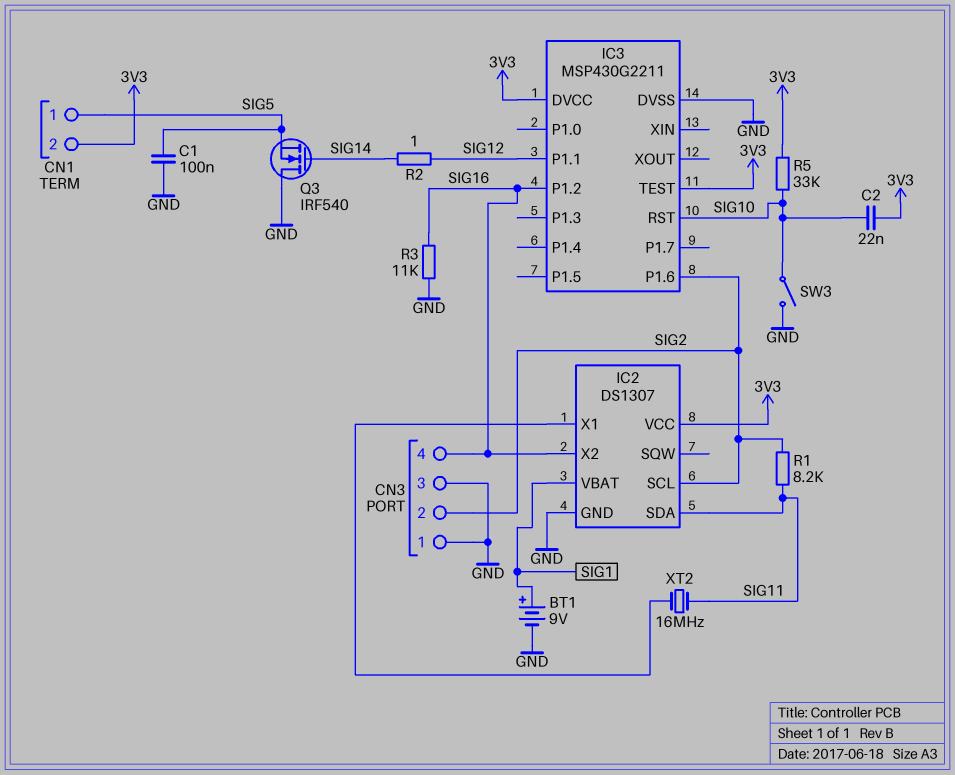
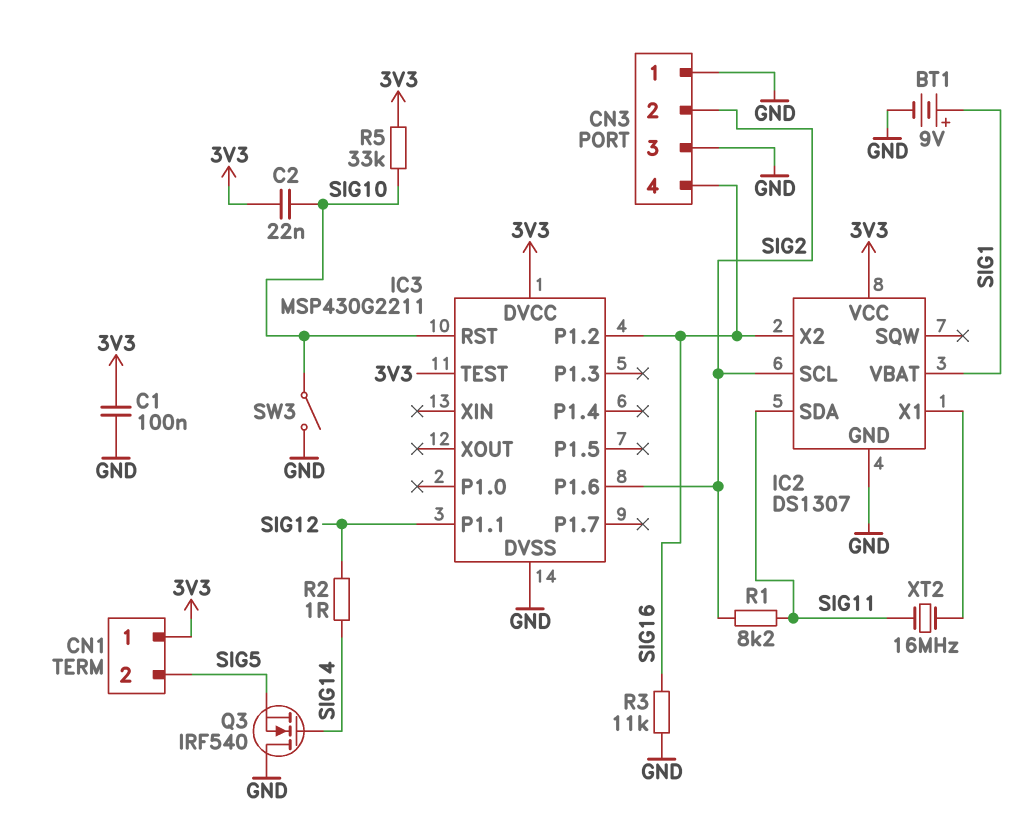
C1: 100nF (GND, SIG5) -> 100nF (3V3, GND)
CN1 pin 1: SIG5 -> 3V3
CN1 pin 2: 3V3 -> SIG5

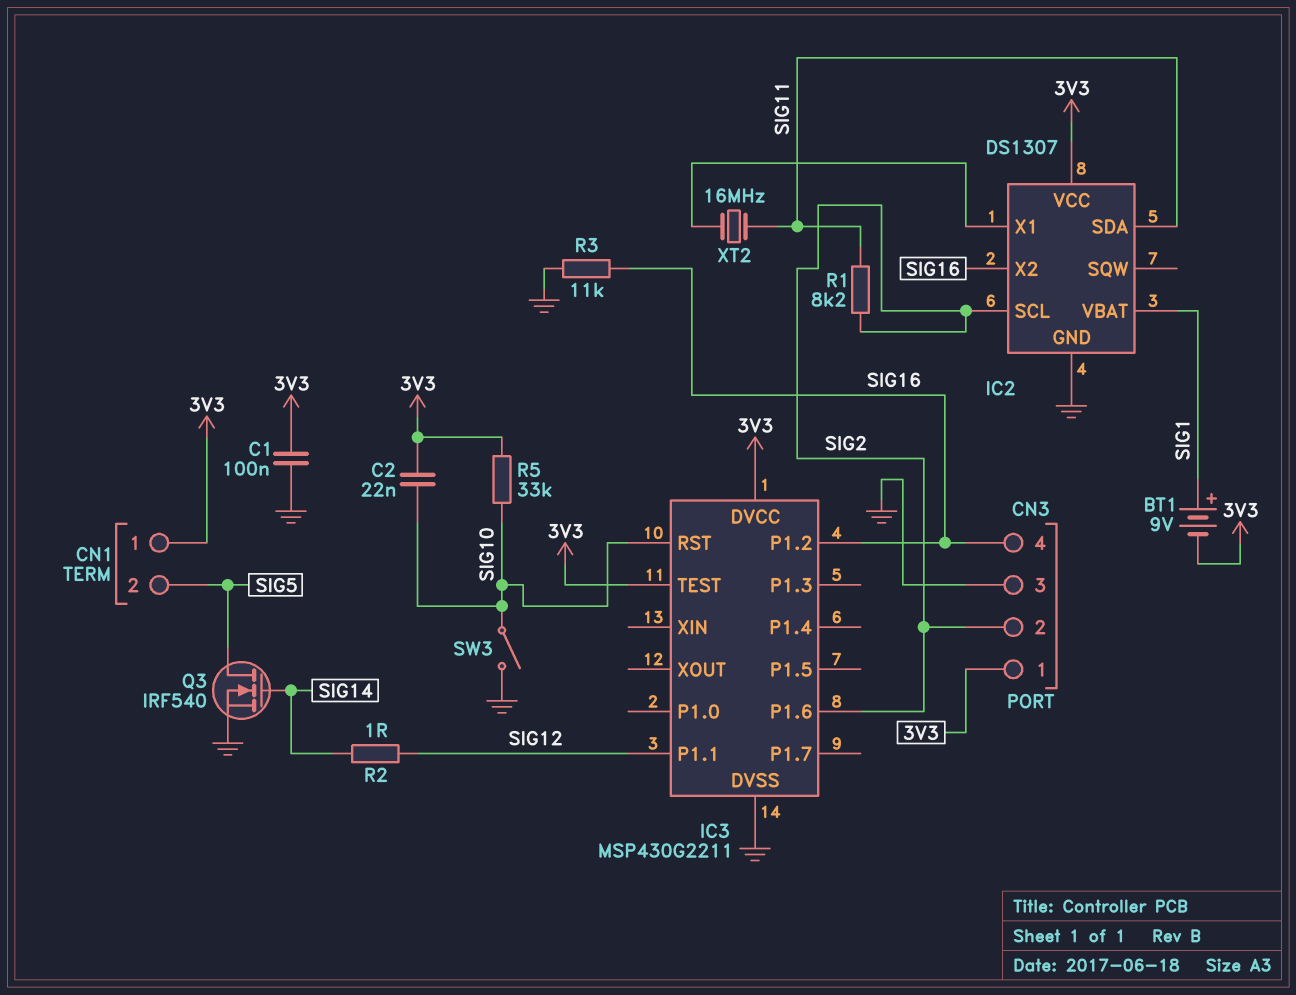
BT1: 9V (plus SIG1, minus GND) -> 9V (plus SIG1, minus 3V3)
CN3 pin 1: GND -> 3V3
Q3: NMOS IRF540 (G SIG14, D GND, S SIG5) -> NMOS IRF540 (G SIG14, D SIG5, S GND)

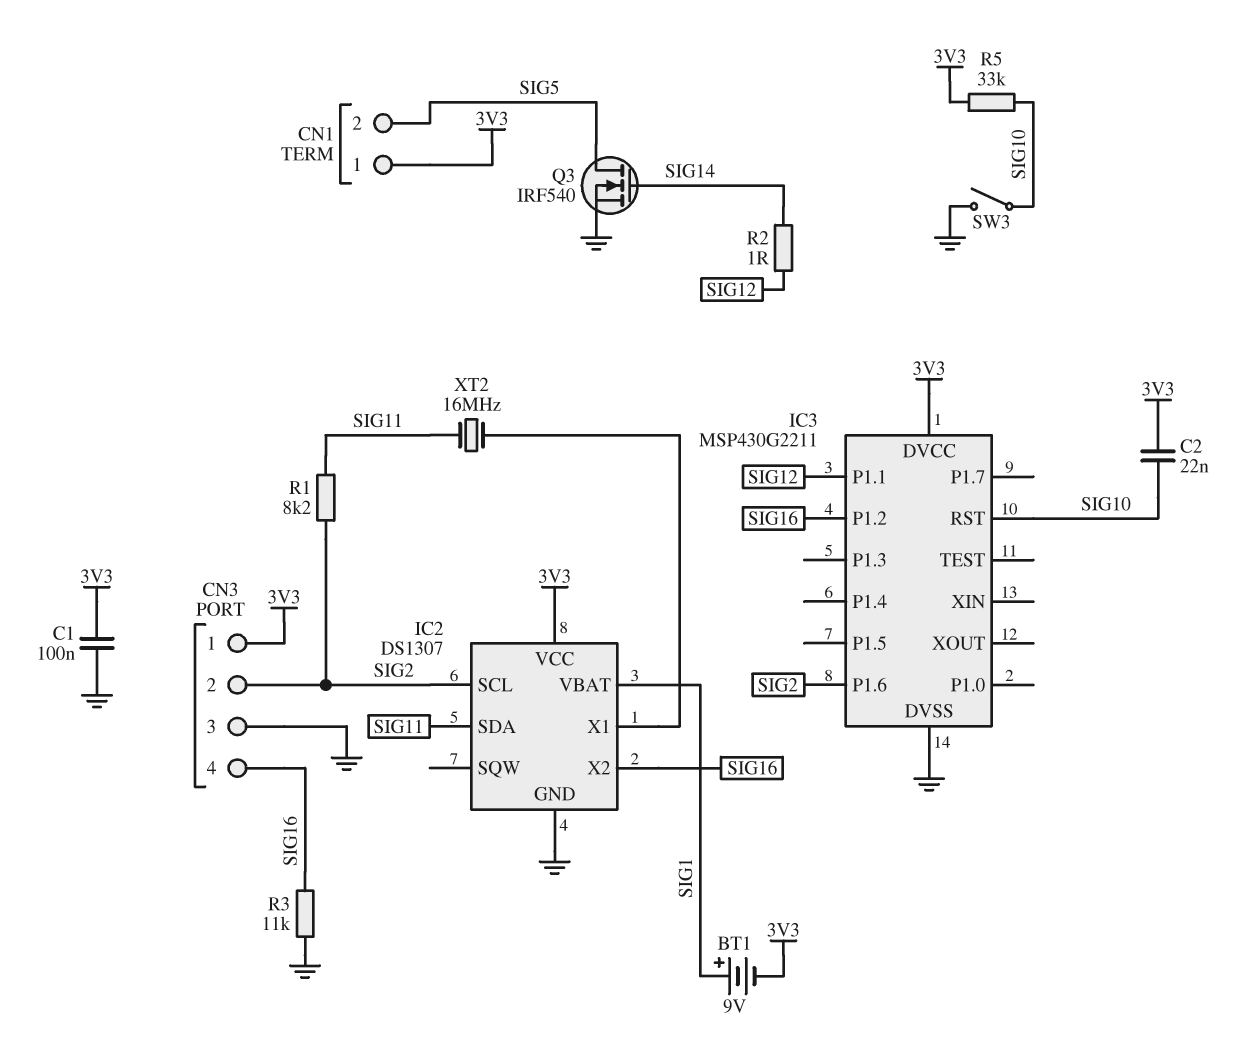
IC3 pin TEST: 3V3 -> none

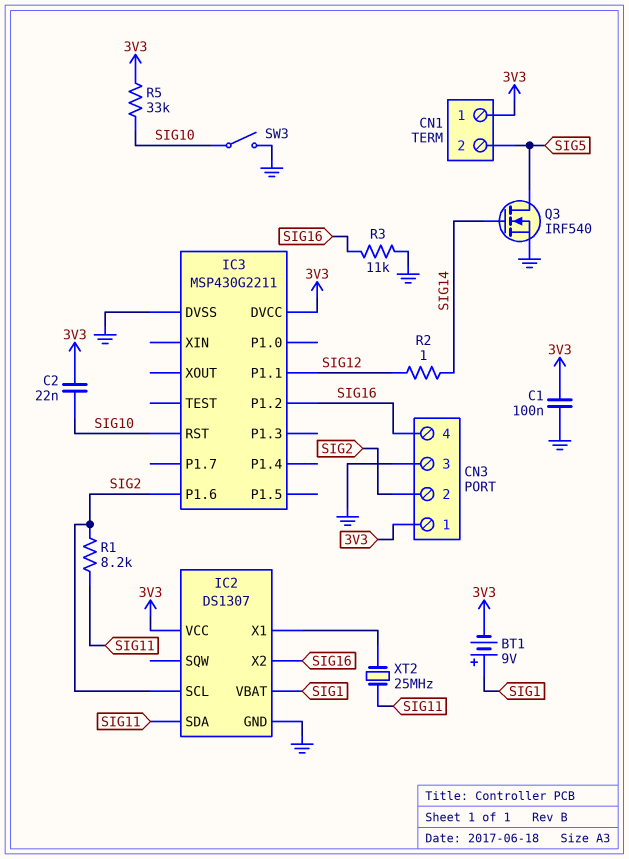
XT2: 16MHz (IC2/X1, SIG11) -> 25MHz (IC2/X1, SIG11)

